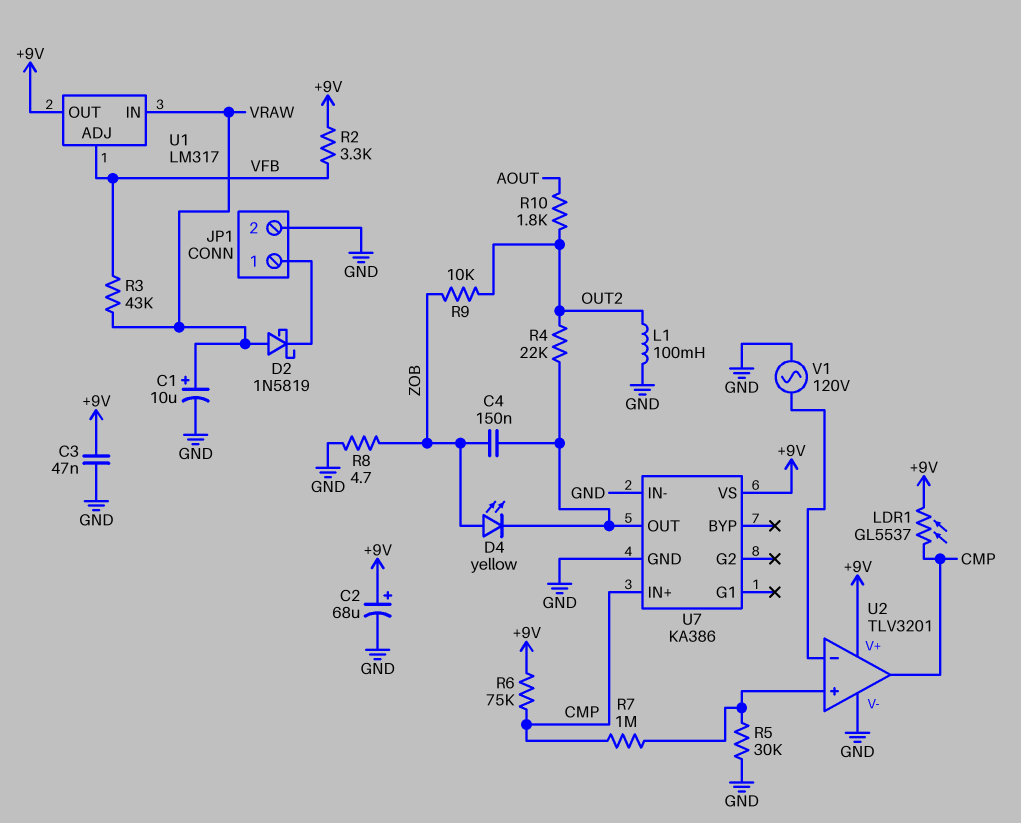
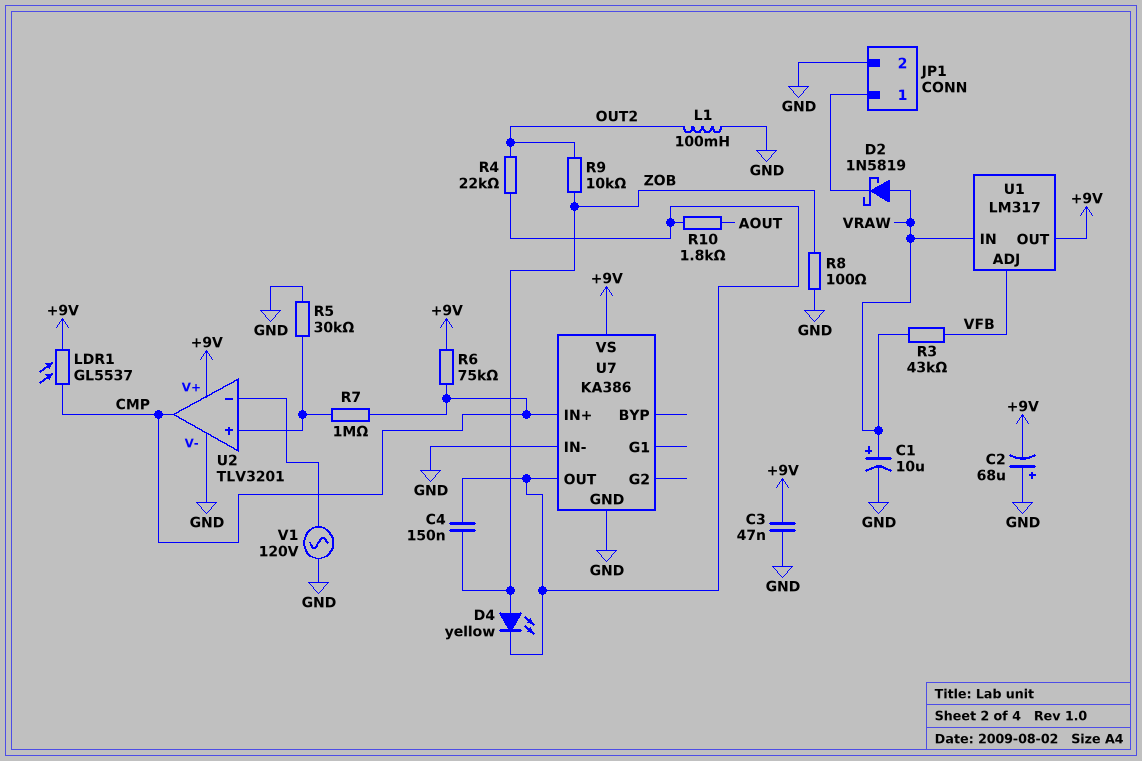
C2: 68uF (plus +9V, minus GND) -> 68uF (plus GND, minus +9V)
R2: 3.3k (+9V, VFB) -> none
R8: 4.7 (GND, ZOB) -> 100 (GND, ZOB)
R10: 1.8k (AOUT, OUT2) -> 1.8k (AOUT, U7/OUT)

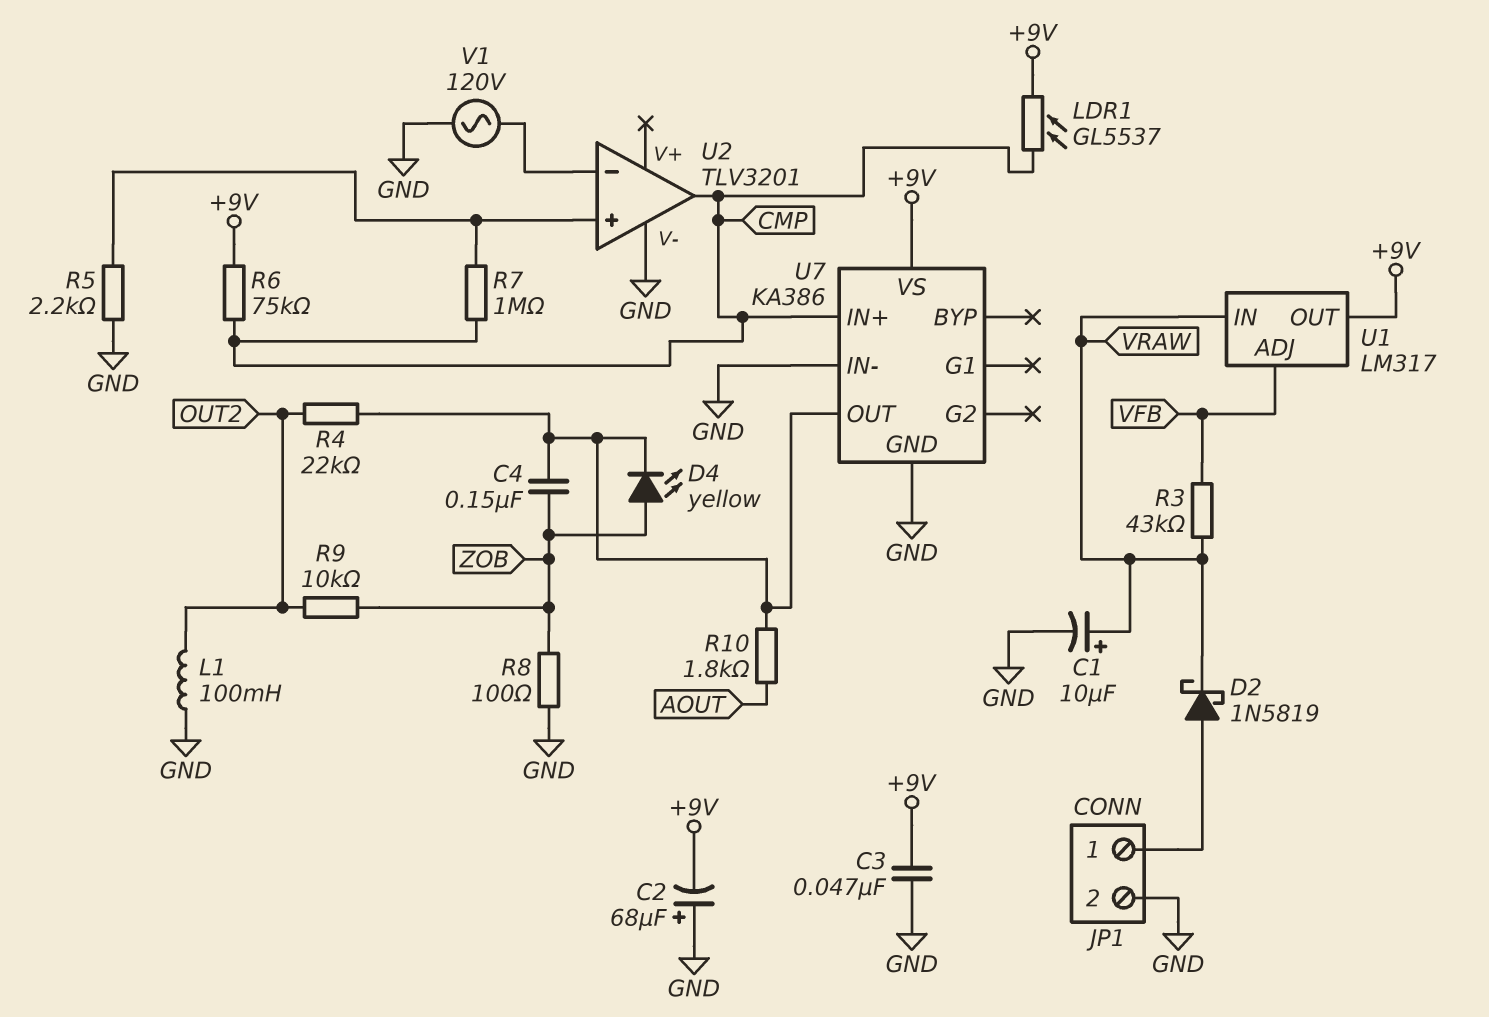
D2: schottky 1N5819 (A VRAW, K JP1/1) -> schottky 1N5819 (A JP1/1, K VRAW)
R5: 30k (GND, U2/in+) -> 2.2k (GND, U2/in+)
U2 pin V+: +9V -> none

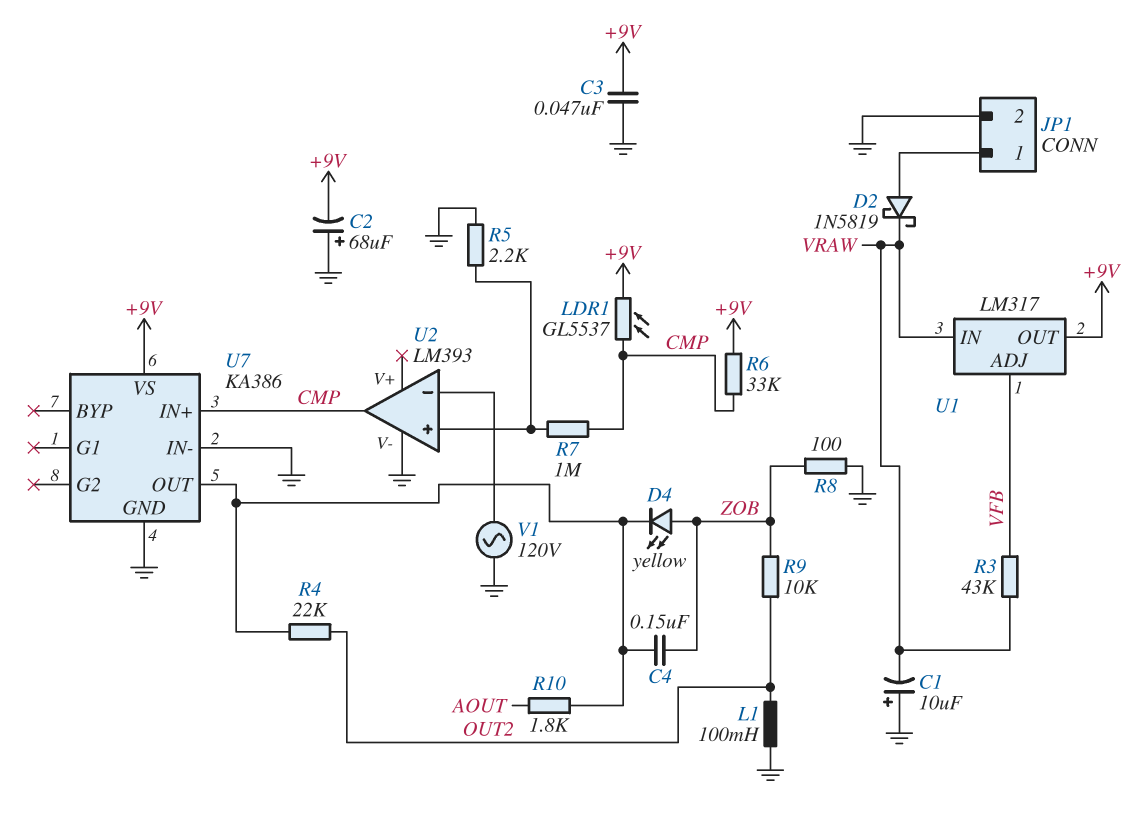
C1: 10uF (plus VRAW, minus GND) -> 10uF (plus GND, minus VRAW)
R6: 75k (+9V, CMP) -> 33k (+9V, CMP)
U2: TLV3201 -> LM393

